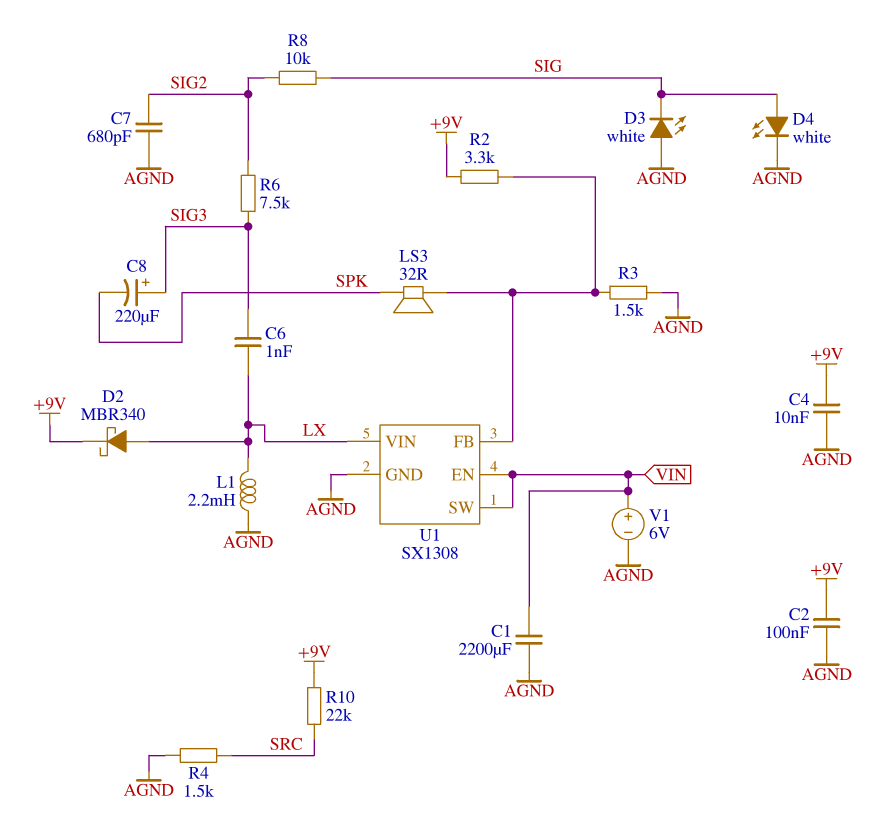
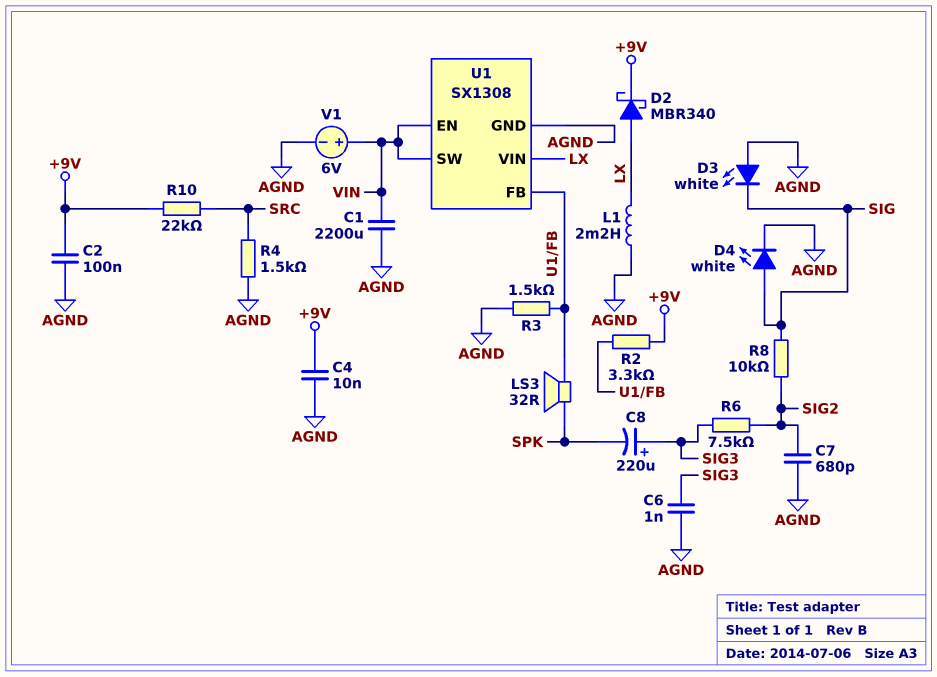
C6: 1nF (LX, SIG3) -> 1nF (AGND, SIG3)

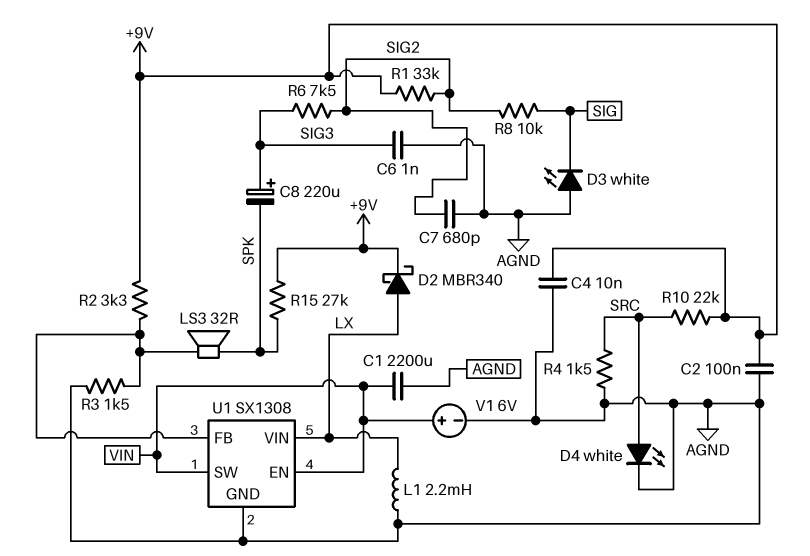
D4: LED white (A SIG, K AGND) -> LED white (A SRC, K AGND)
R1: none -> 33k (+9V, SIG2)
R15: none -> 27k (+9V, SPK)

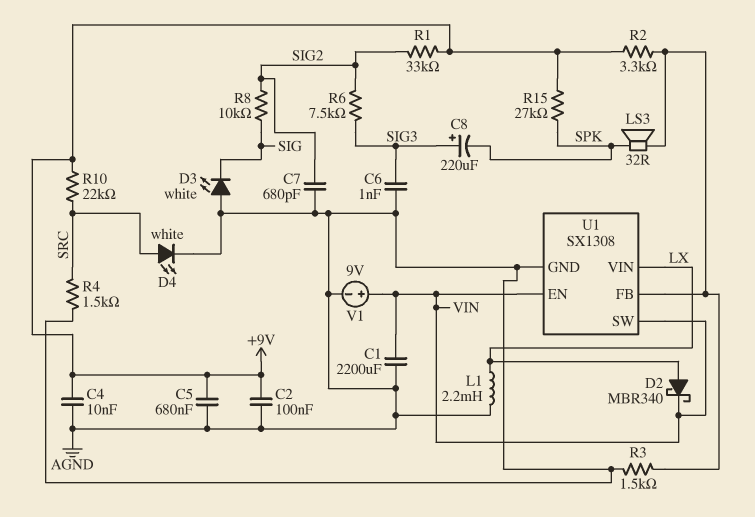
C5: none -> 680nF (+9V, AGND)
D2: schottky MBR340 (A LX, K +9V) -> schottky MBR340 (A LX, K VIN)
V1: 6V (plus VIN, minus AGND) -> 9V (plus VIN, minus AGND)

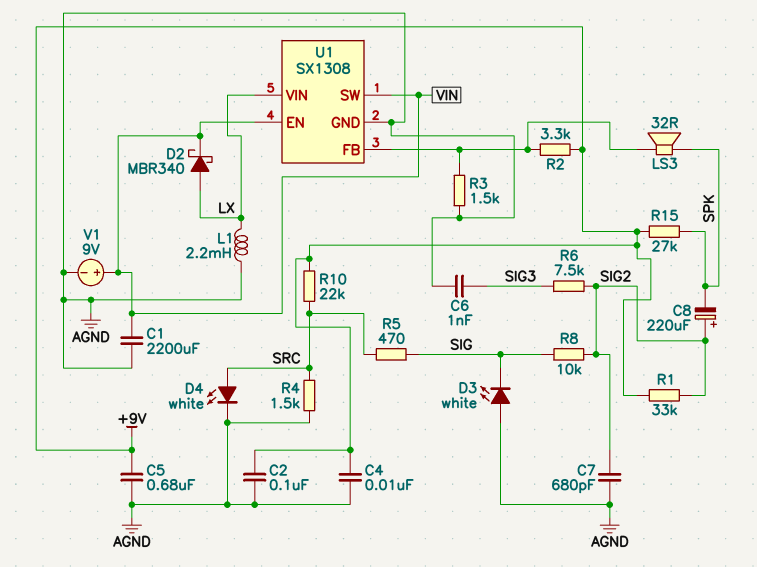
C8: 220uF (plus SIG3, minus SPK) -> 220uF (plus SIG2, minus SPK)
R5: none -> 470 (SIG, SRC)

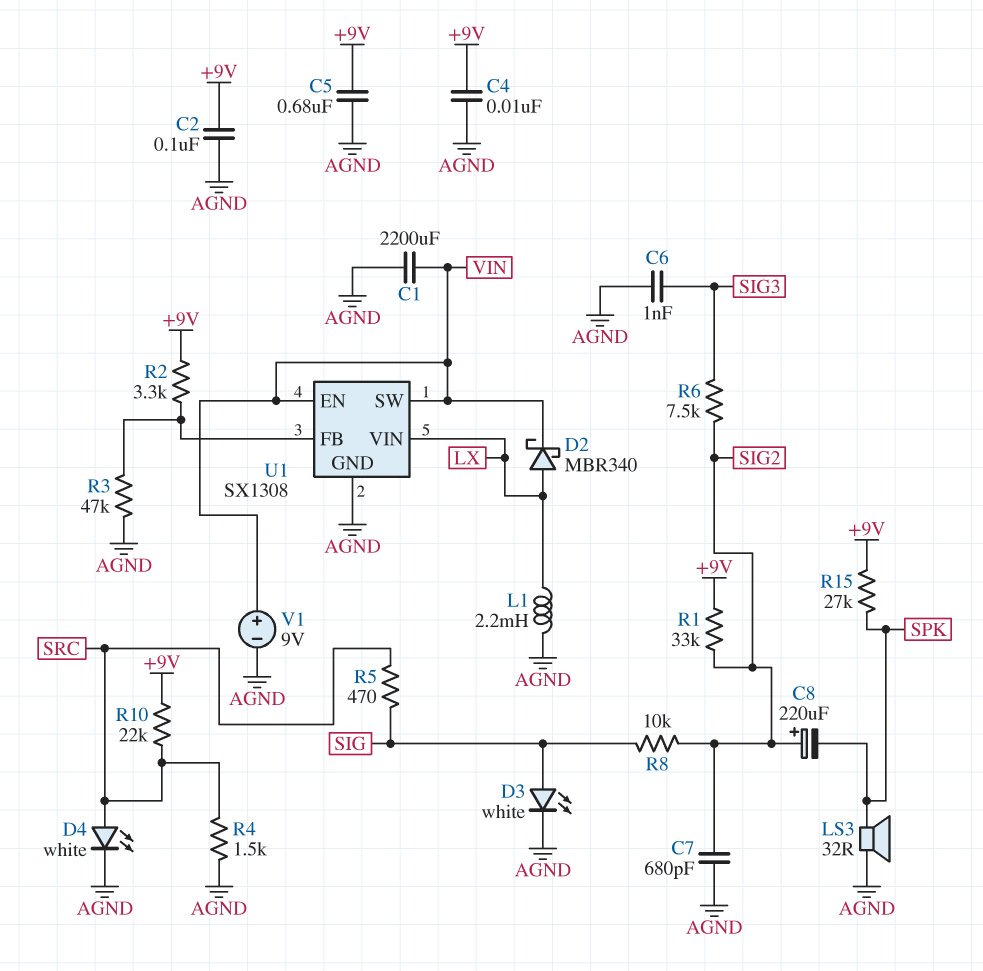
D3: LED white (A AGND, K SIG) -> LED white (A SIG, K AGND)
LS3: speaker 32R (SPK, U1/FB) -> speaker 32R (AGND, SPK)
R3: 1.5k (AGND, U1/FB) -> 47k (AGND, U1/FB)

